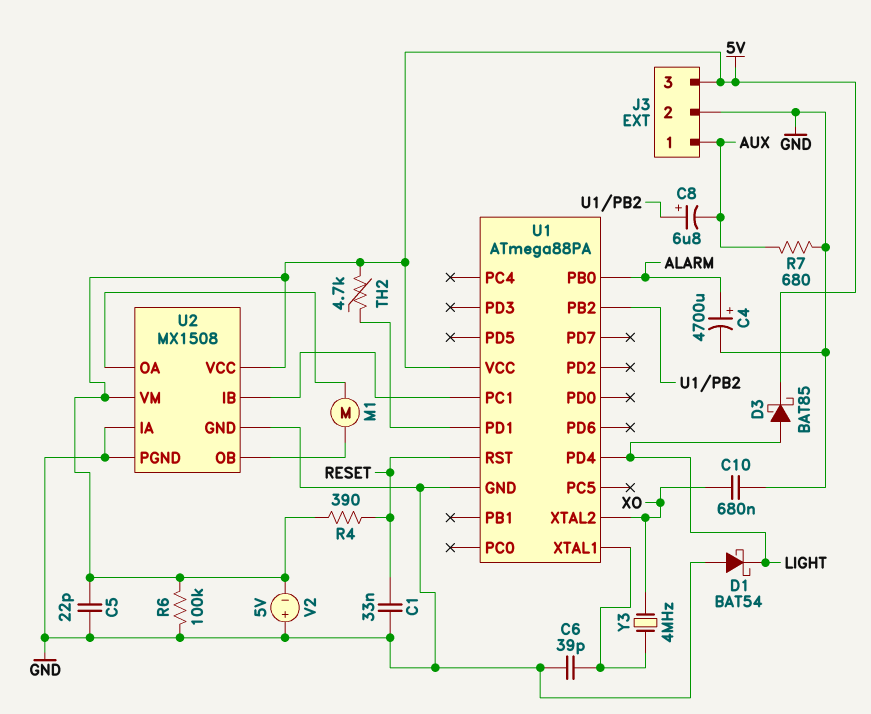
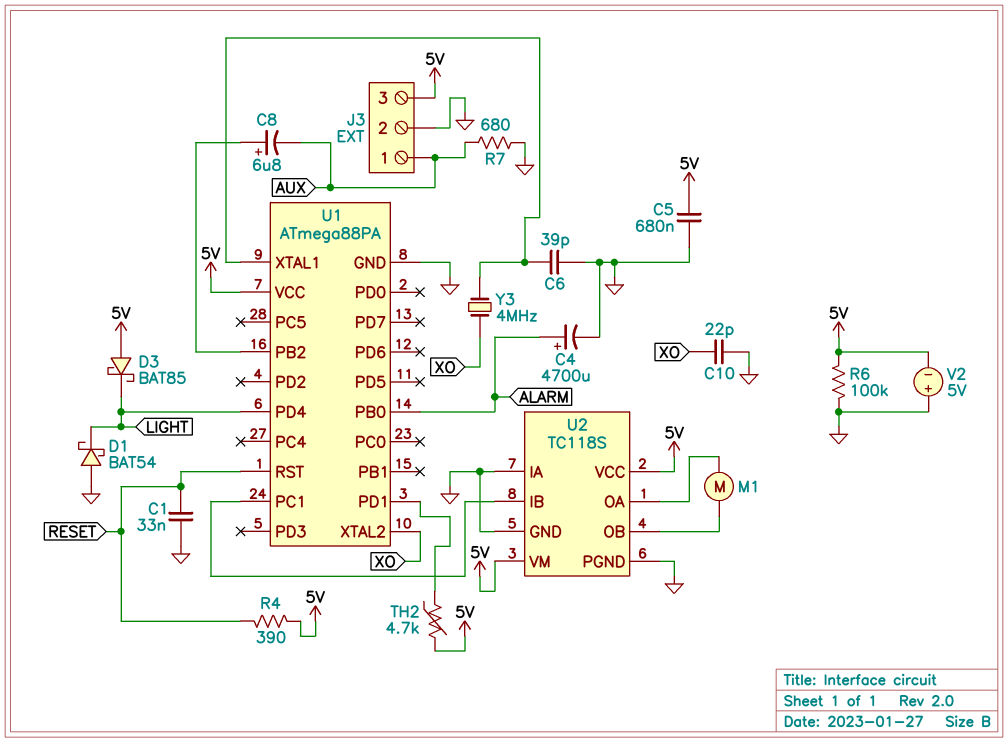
C5: 22pF (5V, GND) -> 680nF (5V, GND)
C10: 680nF (GND, XO) -> 22pF (GND, XO)
D3: schottky BAT85 (A LIGHT, K 5V) -> schottky BAT85 (A 5V, K LIGHT)
U2: MX1508 -> TC118S

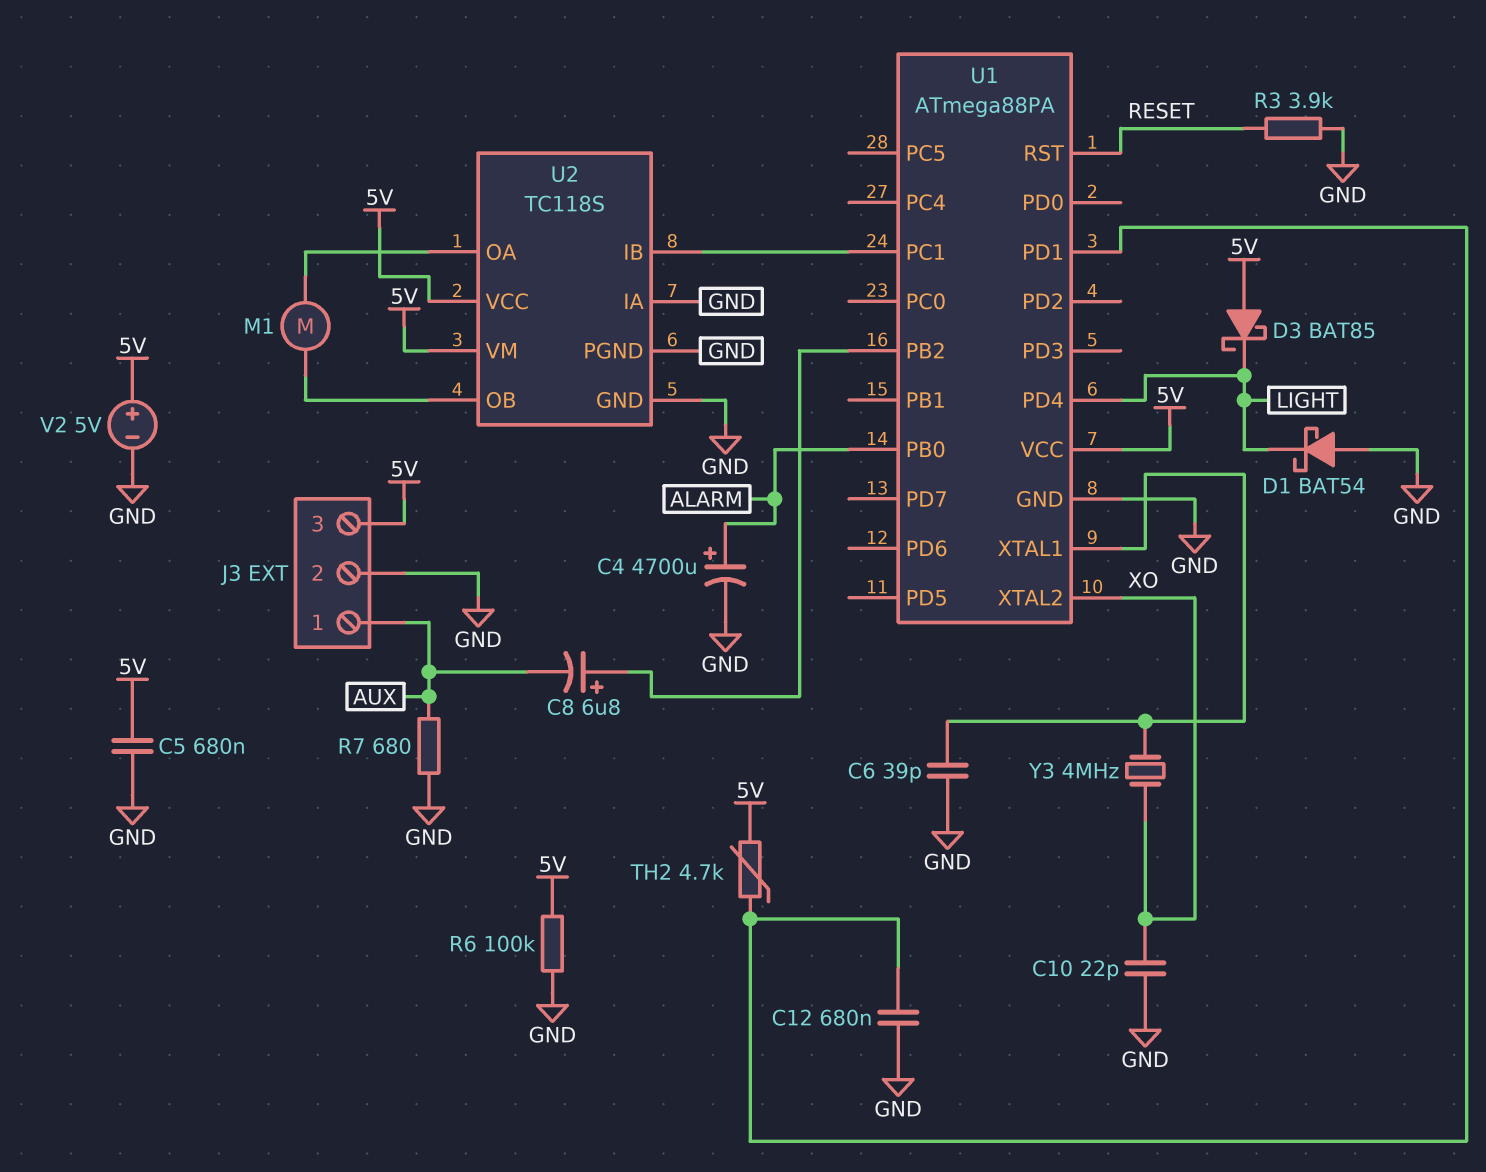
C1: 33nF (GND, RESET) -> none
C12: none -> 680nF (GND, U1/PD1)
R3: none -> 3.9k (GND, RESET)
R4: 390 (5V, RESET) -> none
V2: 5V (plus GND, minus 5V) -> 5V (plus 5V, minus GND)

